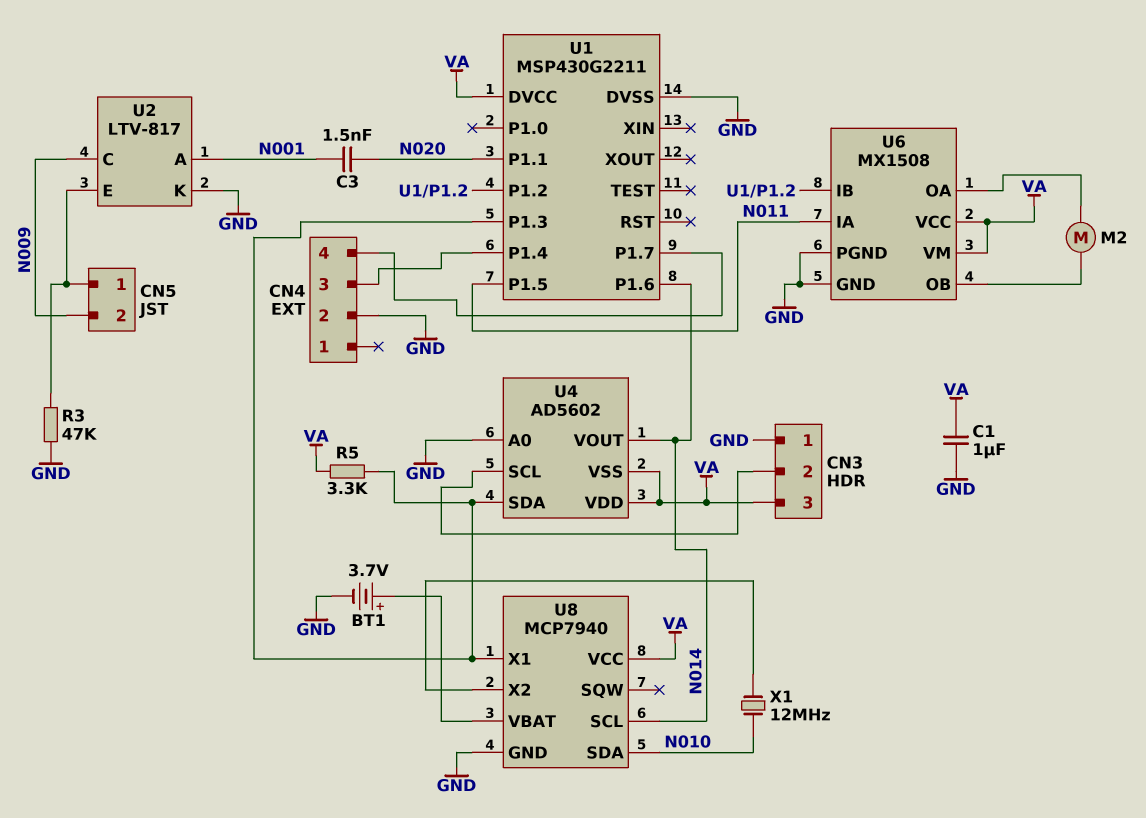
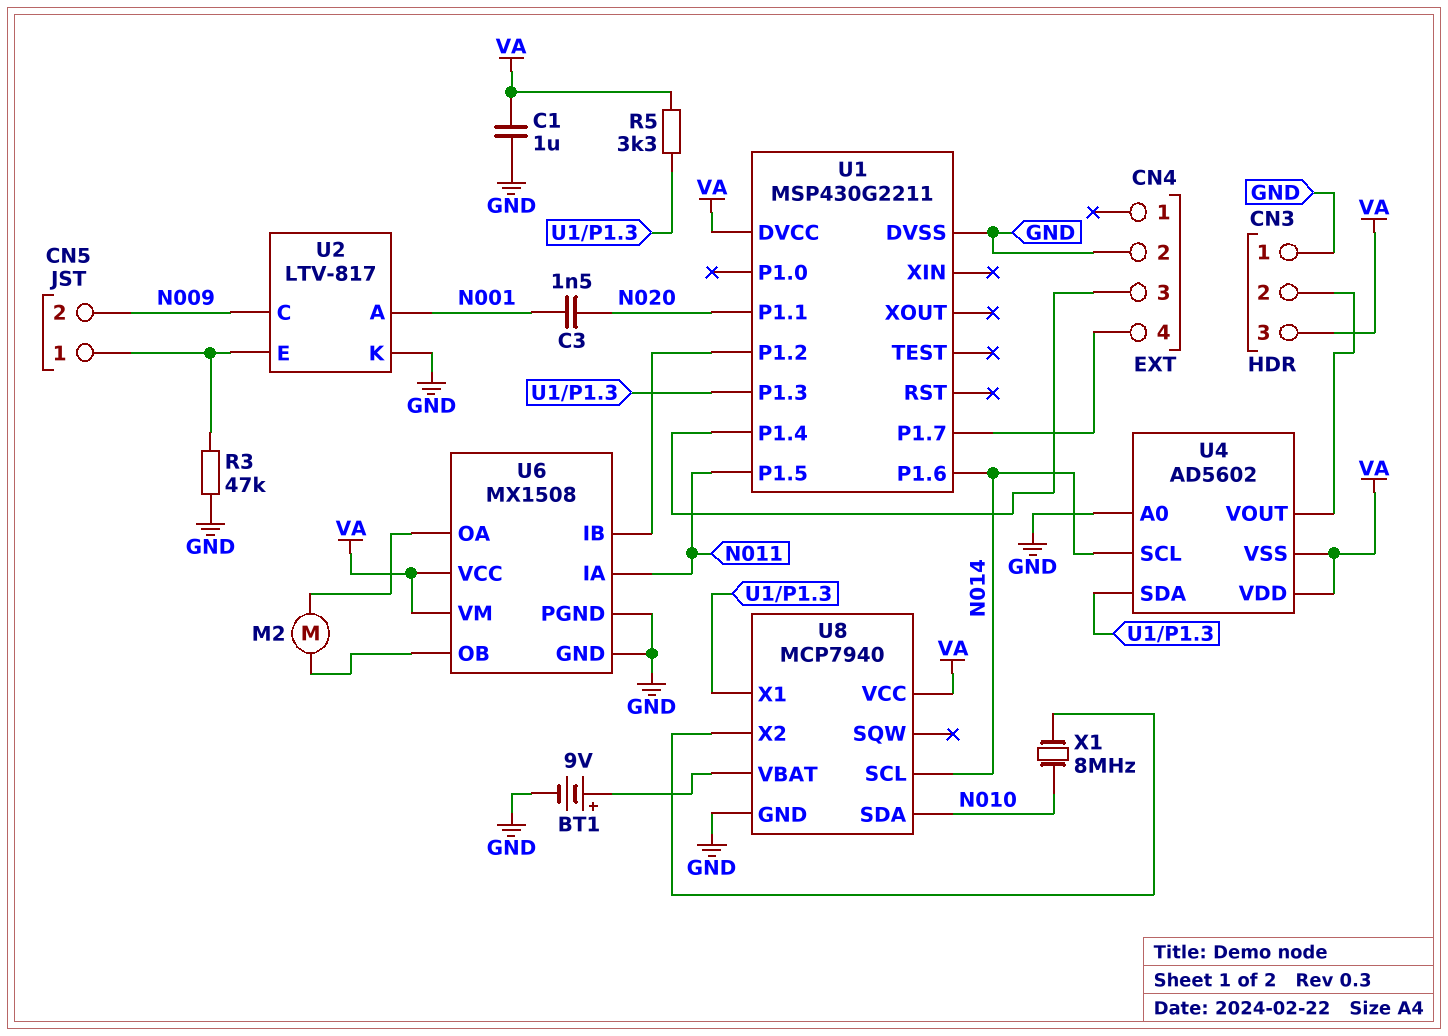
BT1: 3.7V (plus U8/VBAT, minus GND) -> 9V (plus U8/VBAT, minus GND)
U4 pin SCL: CN3/2 -> N014
U4 pin VOUT: N014 -> CN3/2
X1: 12MHz (N010, U8/X2) -> 8MHz (N010, U8/X2)

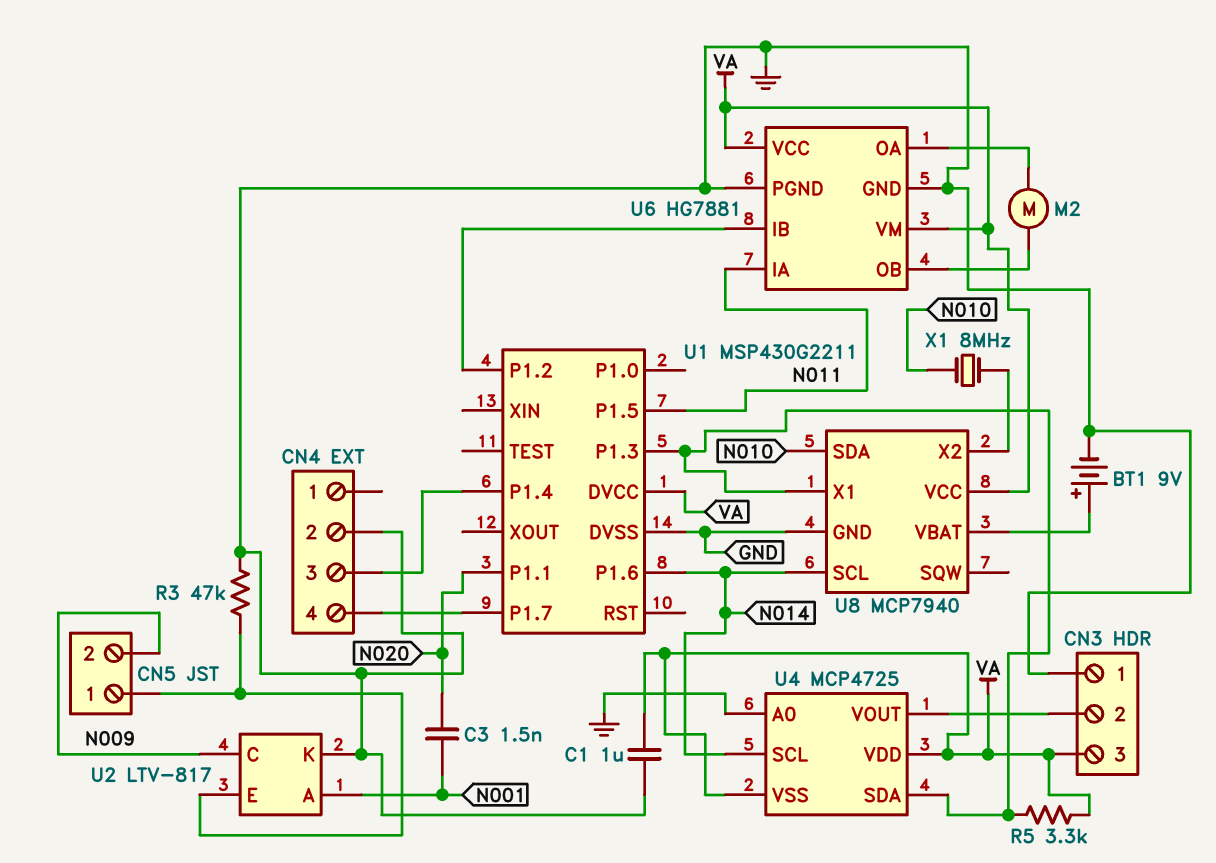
U4: AD5602 -> MCP4725
U6: MX1508 -> HG7881

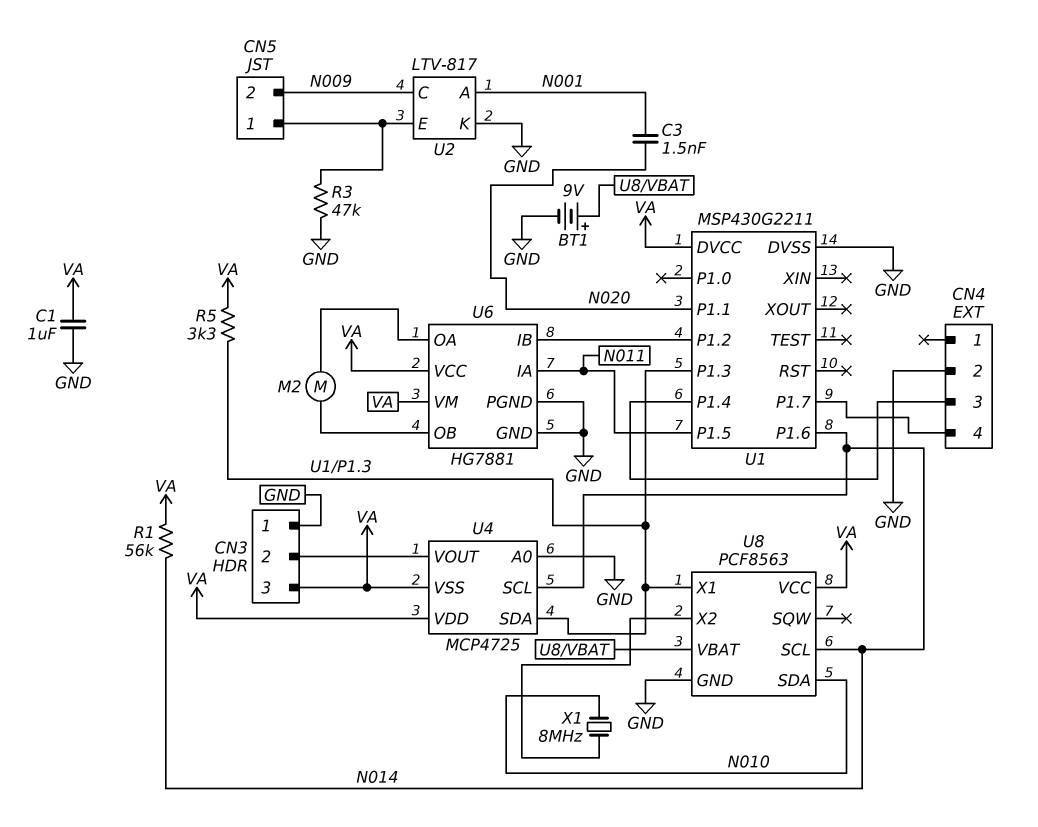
R1: none -> 56k (N014, VA)
U8: MCP7940 -> PCF8563

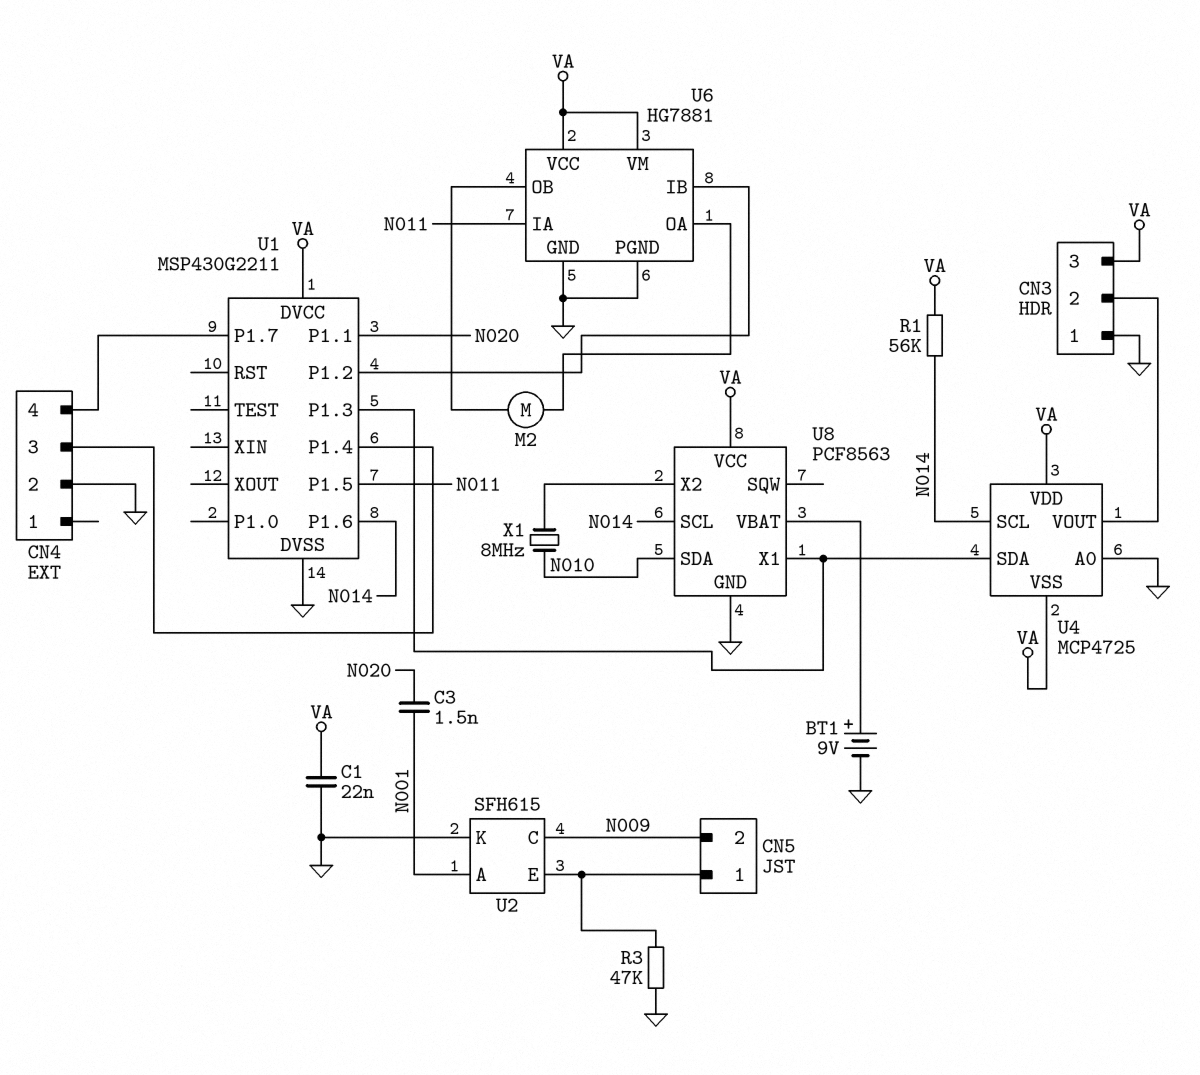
C1: 1uF (GND, VA) -> 22nF (GND, VA)
R5: 3.3k (U1/P1.3, VA) -> none
U2: LTV-817 -> SFH615

